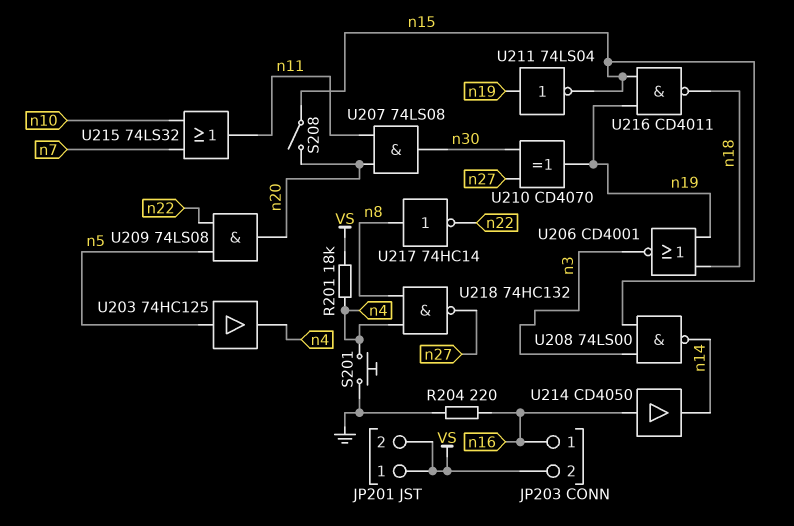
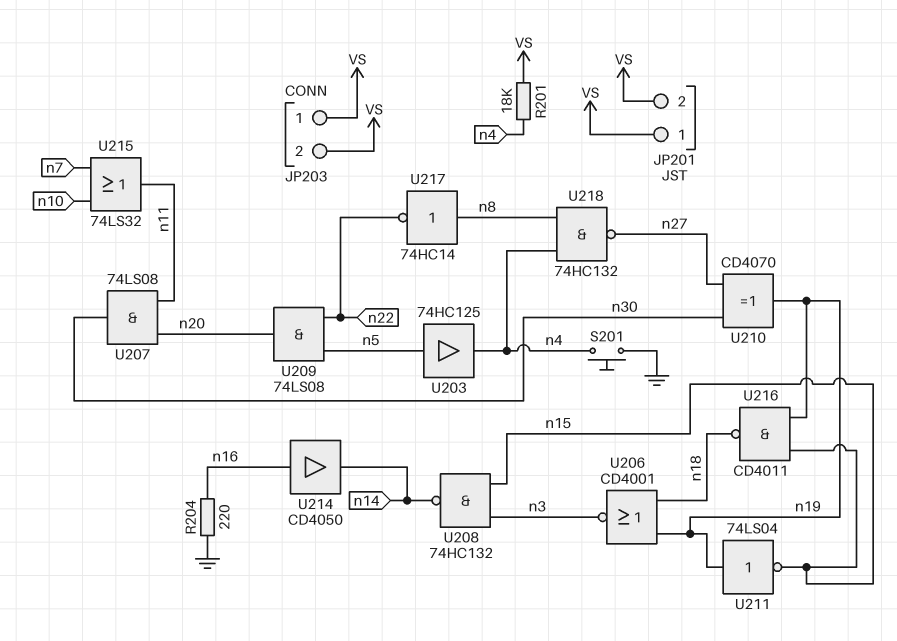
JP203 pin 1: n16 -> VS
S208: switch (n15, n20) -> none
U208: NAND 74LS00 (in n3, in n15, out n14) -> NAND 74HC132 (in n3, in n15, out n14)

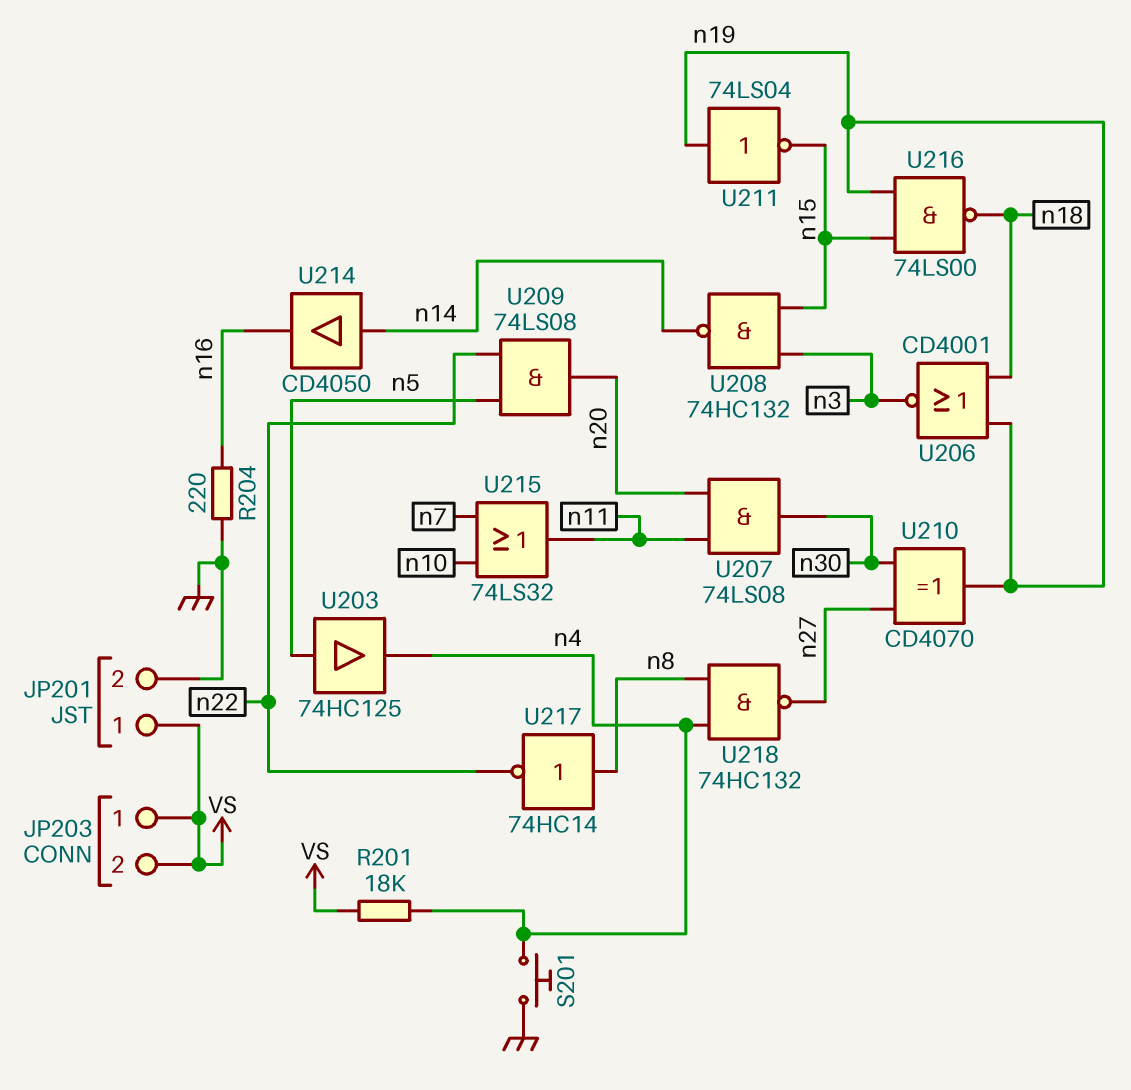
JP201 pin 2: VS -> GND
U214: buffer CD4050 (in n16, out n14) -> buffer CD4050 (in n14, out n16)
U216: NAND CD4011 (in n15, in n19, out n18) -> NAND 74LS00 (in n15, in n19, out n18)

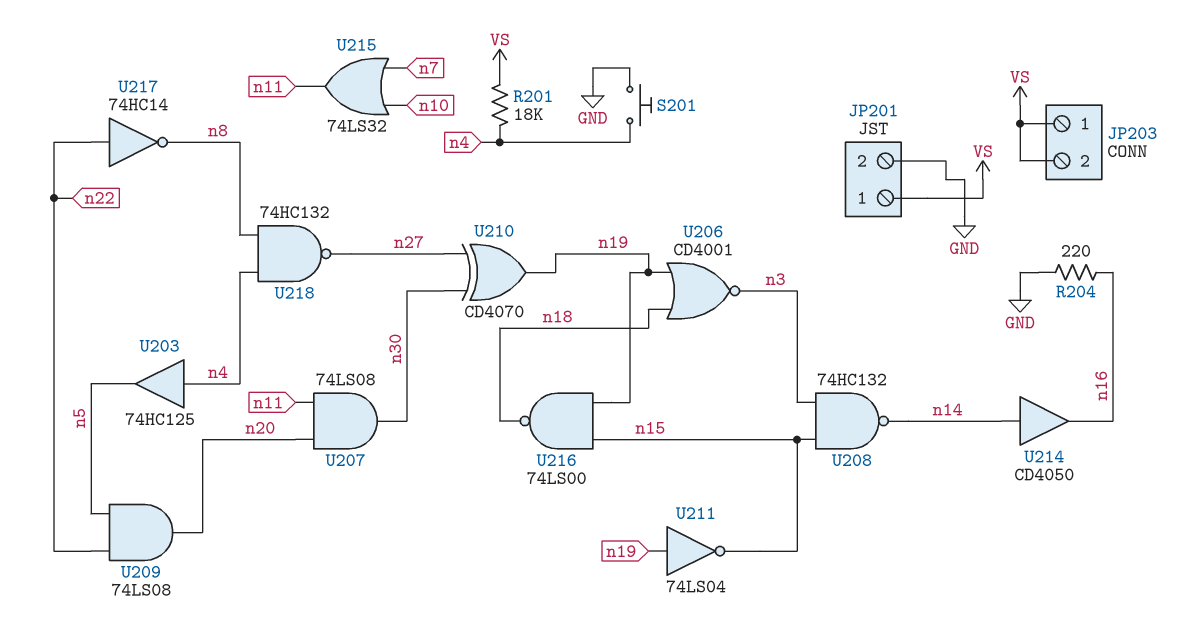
U203: buffer 74HC125 (in n5, out n4) -> buffer 74HC125 (in n4, out n5)
U217: NOT 74HC14 (in n8, out n22) -> NOT 74HC14 (in n22, out n8)

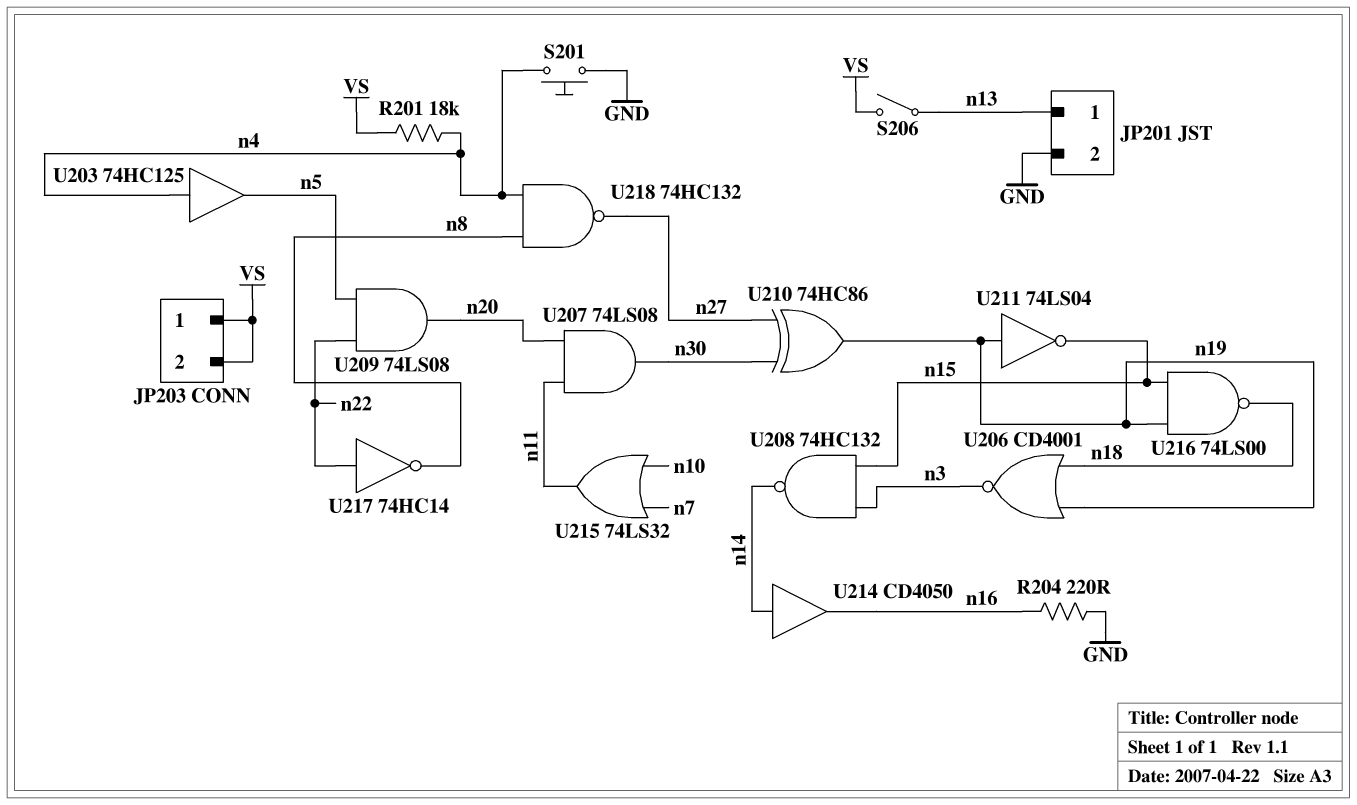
JP201 pin 1: VS -> n13
S206: none -> switch (VS, n13)
U210: XOR CD4070 (in n27, in n30, out n19) -> XOR 74HC86 (in n27, in n30, out n19)

